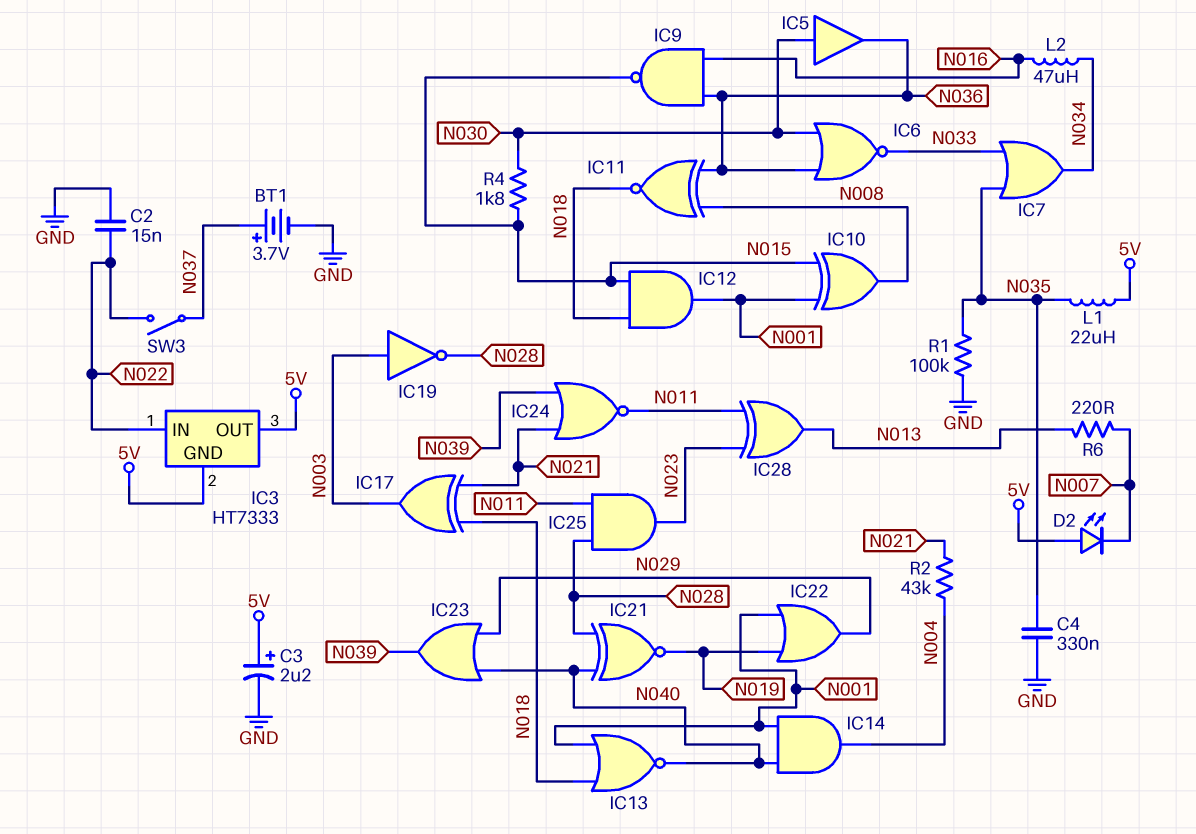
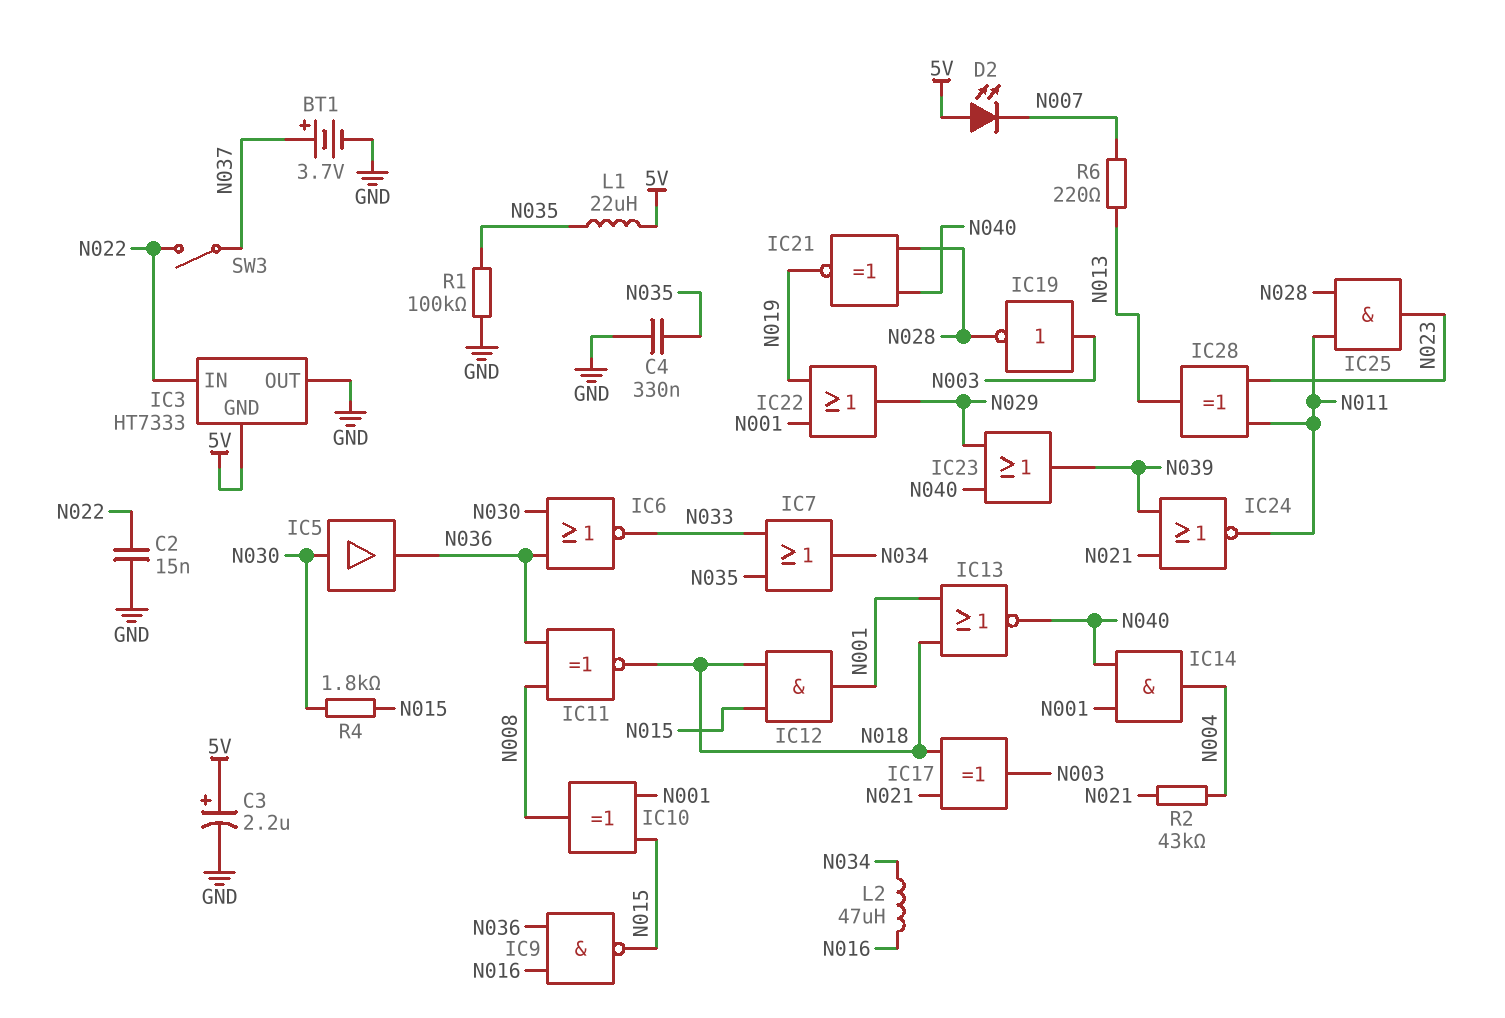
IC3 pin OUT: 5V -> GND

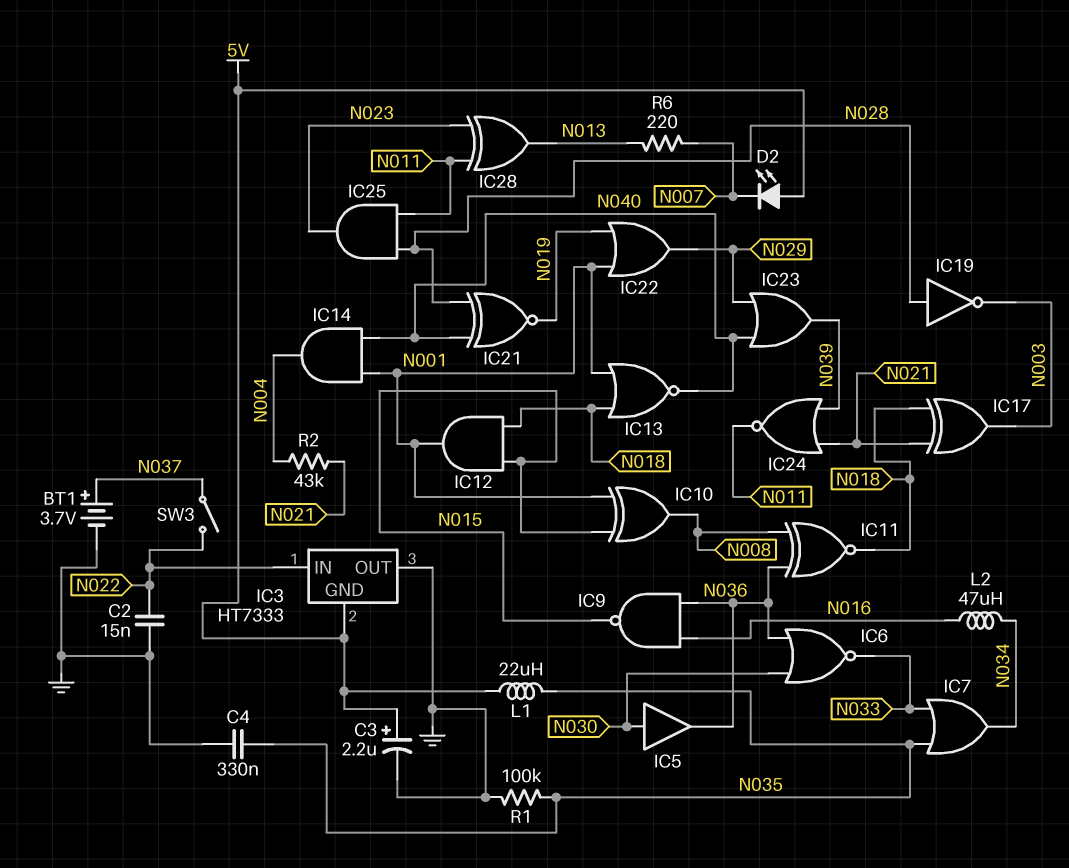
IC19: NOT (in N003, out N028) -> NOT (in N028, out N003)
R4: 1.8k (N015, N030) -> none

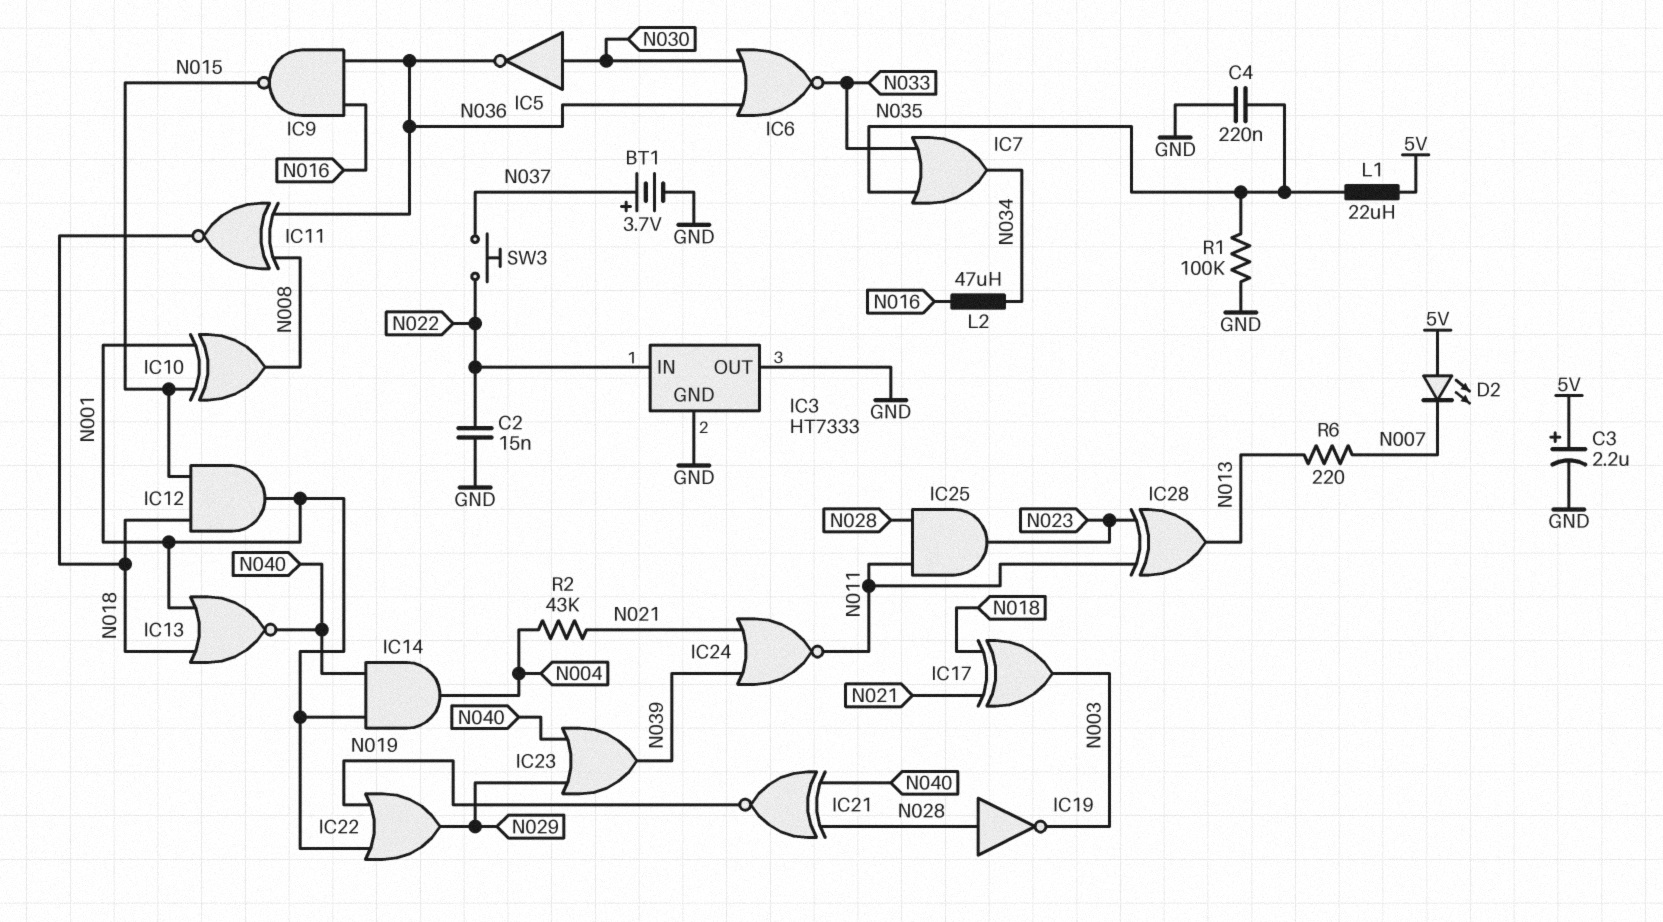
C4: 330nF (GND, N035) -> 220nF (GND, N035)
IC3 pin GND: 5V -> GND
IC5: buffer (in N030, out N036) -> NOT (in N030, out N036)
SW3: switch (N022, N037) -> button (N022, N037)

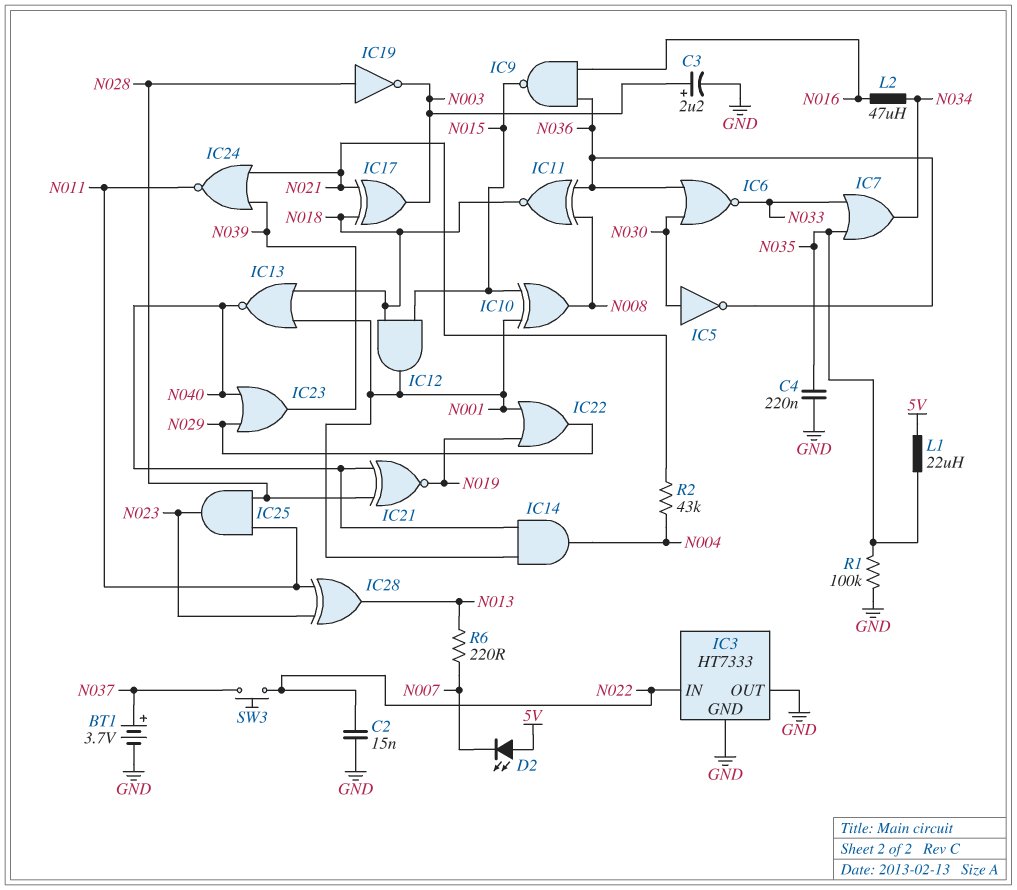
C3: 2.2uF (plus 5V, minus GND) -> 2.2uF (plus N003, minus GND)

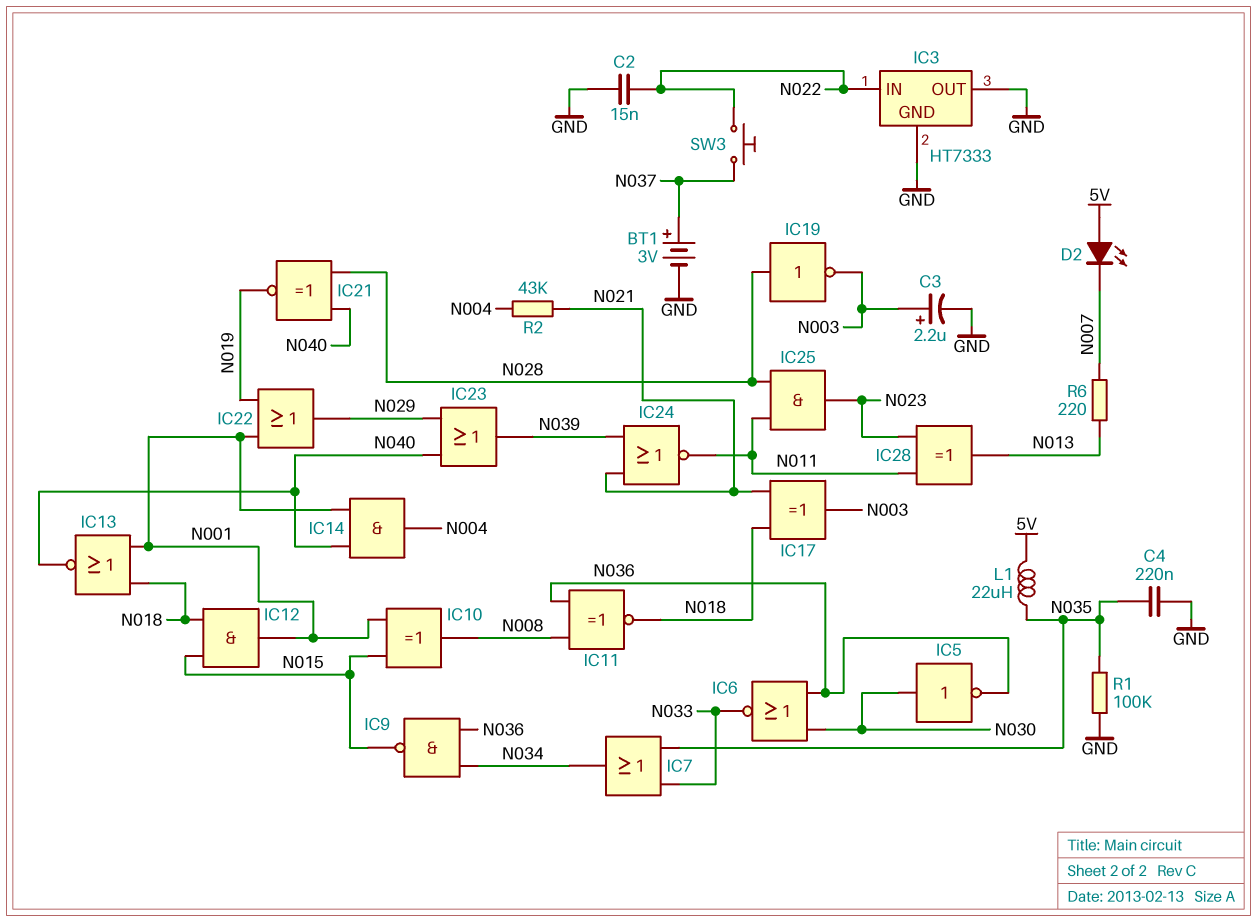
BT1: 3.7V (plus N037, minus GND) -> 3V (plus N037, minus GND)
IC9: NAND (in N016, in N036, out N015) -> NAND (in N034, in N036, out N015)
L2: 47uH (N016, N034) -> none

